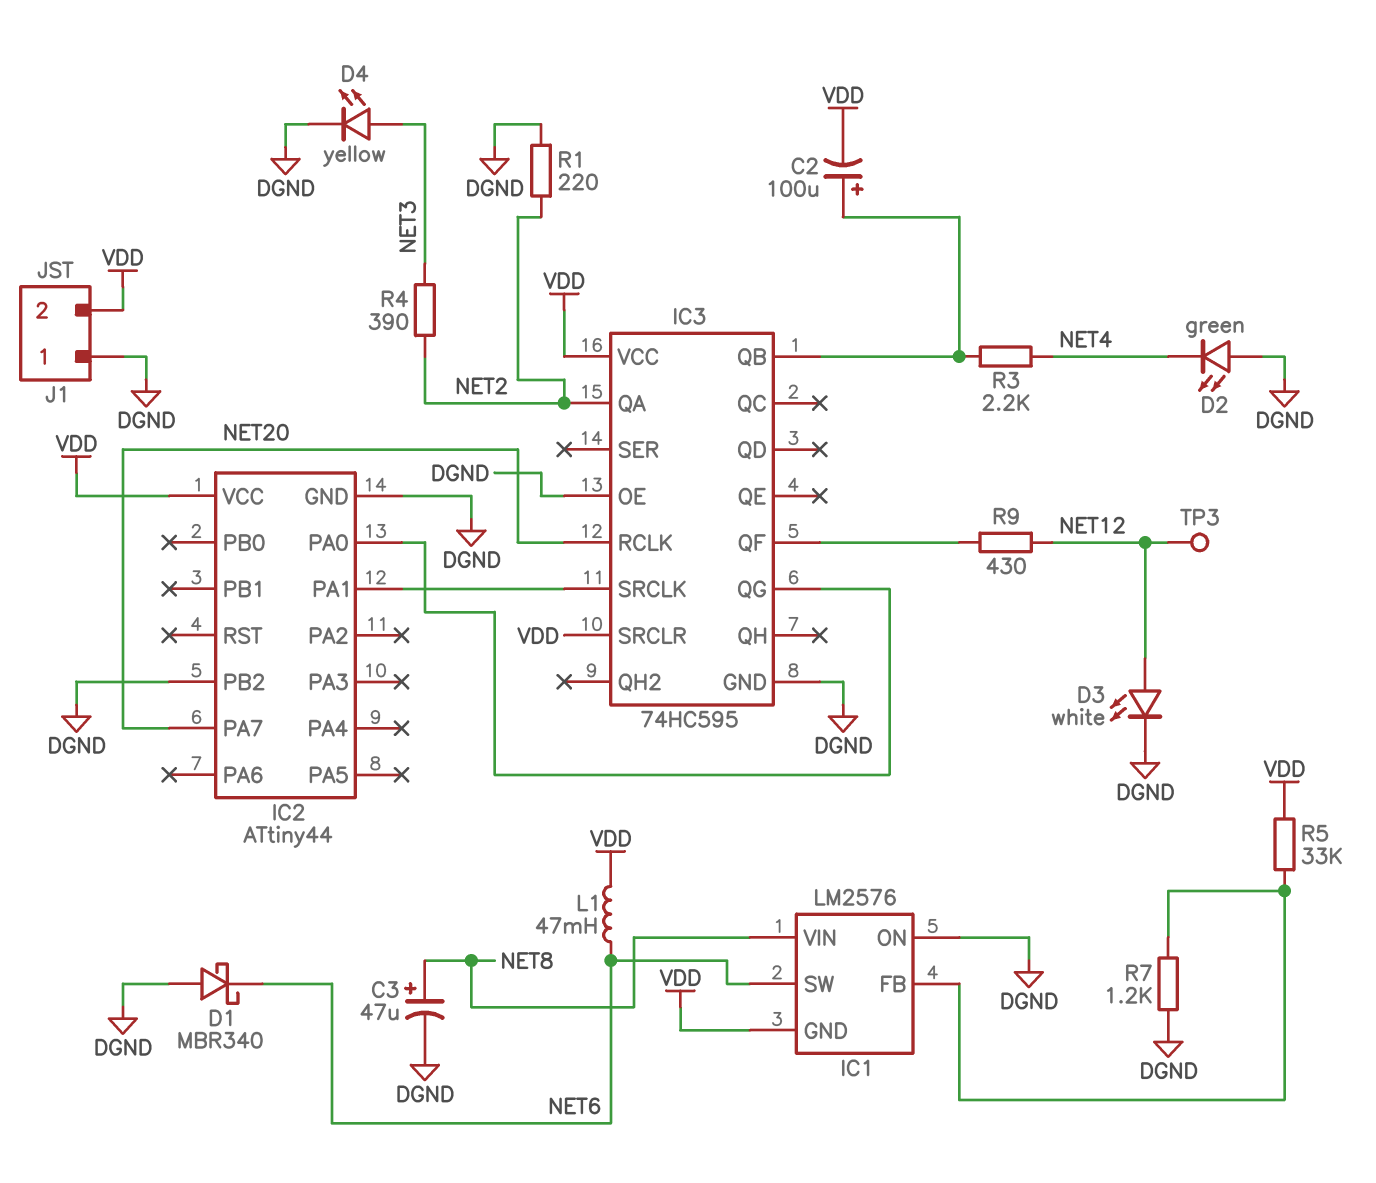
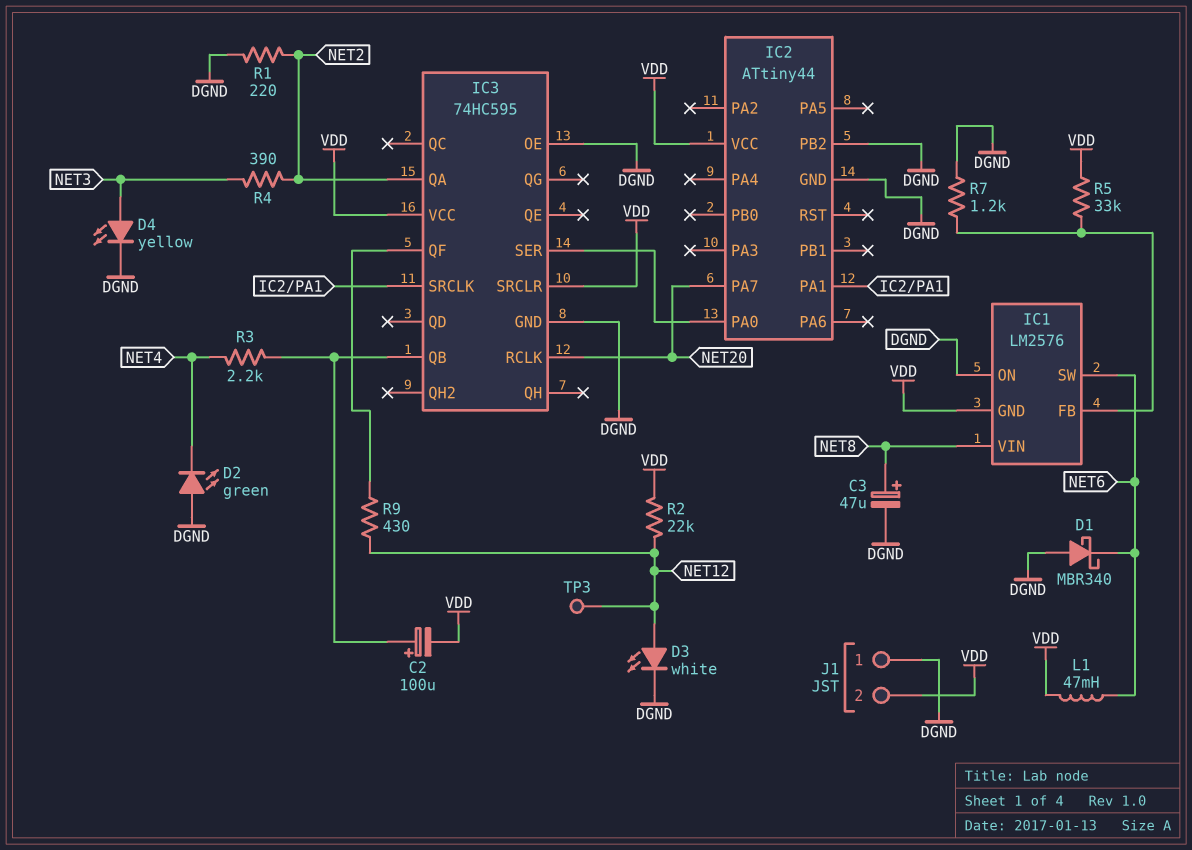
IC3 pin QG: IC2/PA0 -> none
IC3 pin SER: none -> IC2/PA0
R2: none -> 22k (NET12, VDD)

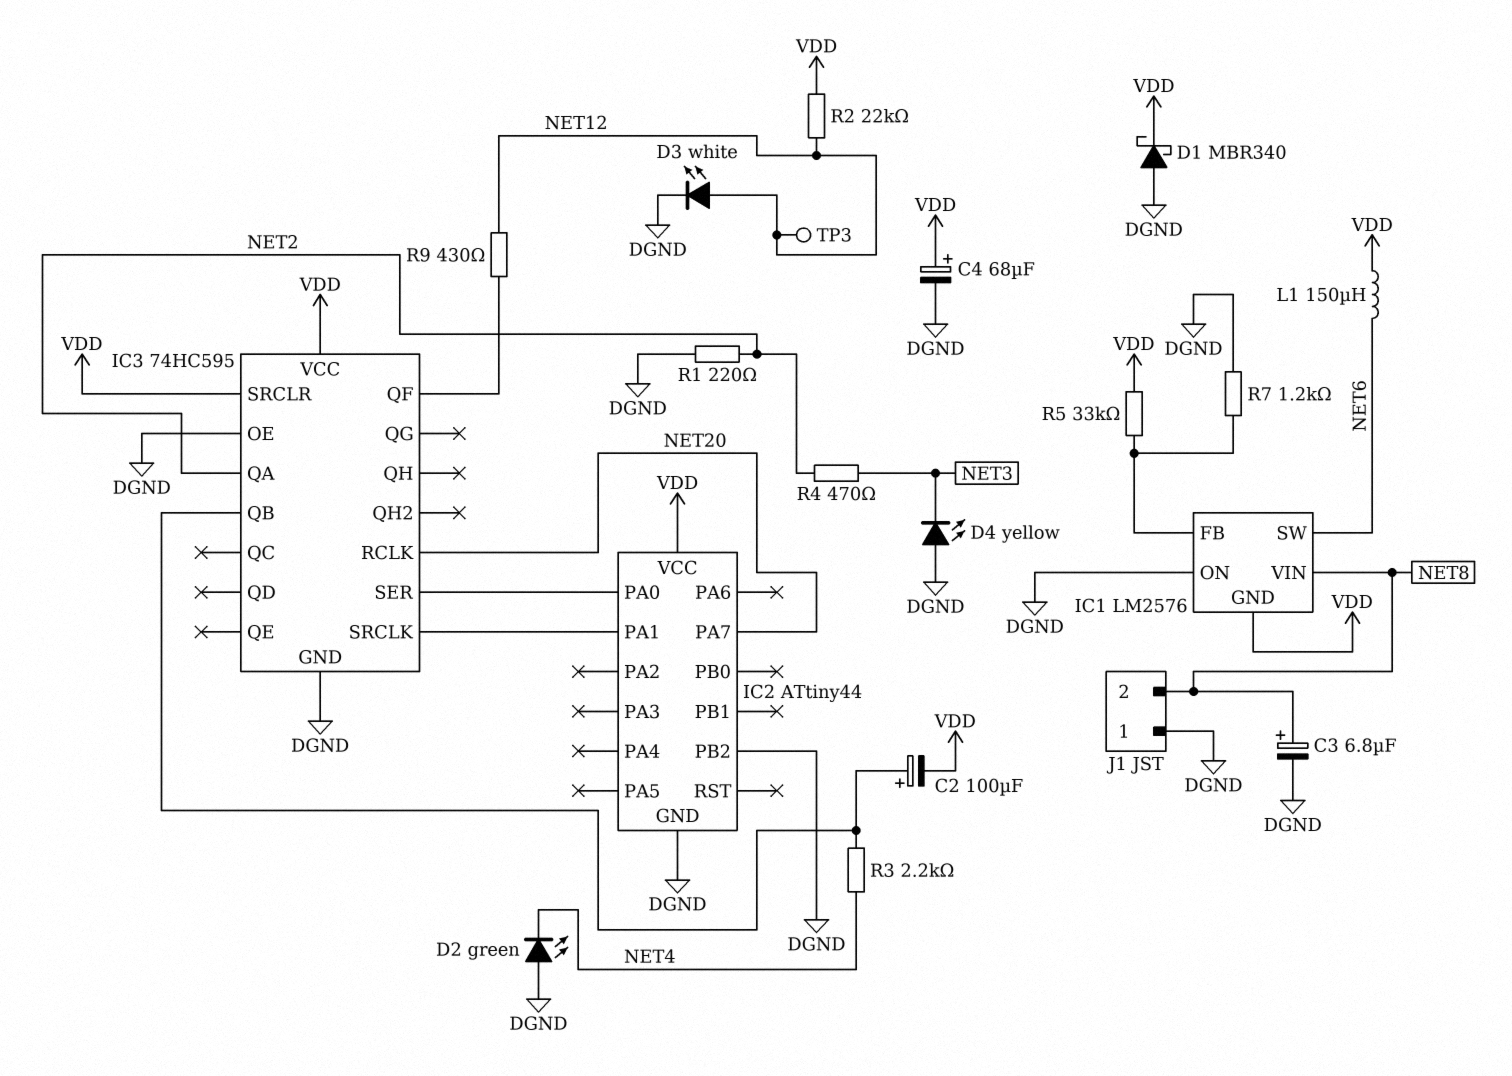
C3: 47uF (plus NET8, minus DGND) -> 6.8uF (plus NET8, minus DGND)
C4: none -> 68uF (plus VDD, minus DGND)
D1: schottky MBR340 (A DGND, K NET6) -> schottky MBR340 (A DGND, K VDD)
D4: LED yellow (A NET3, K DGND) -> LED yellow (A DGND, K NET3)
J1 pin 2: VDD -> NET8
L1: 47mH (NET6, VDD) -> 150uH (NET6, VDD)
R4: 390 (NET2, NET3) -> 470 (NET2, NET3)

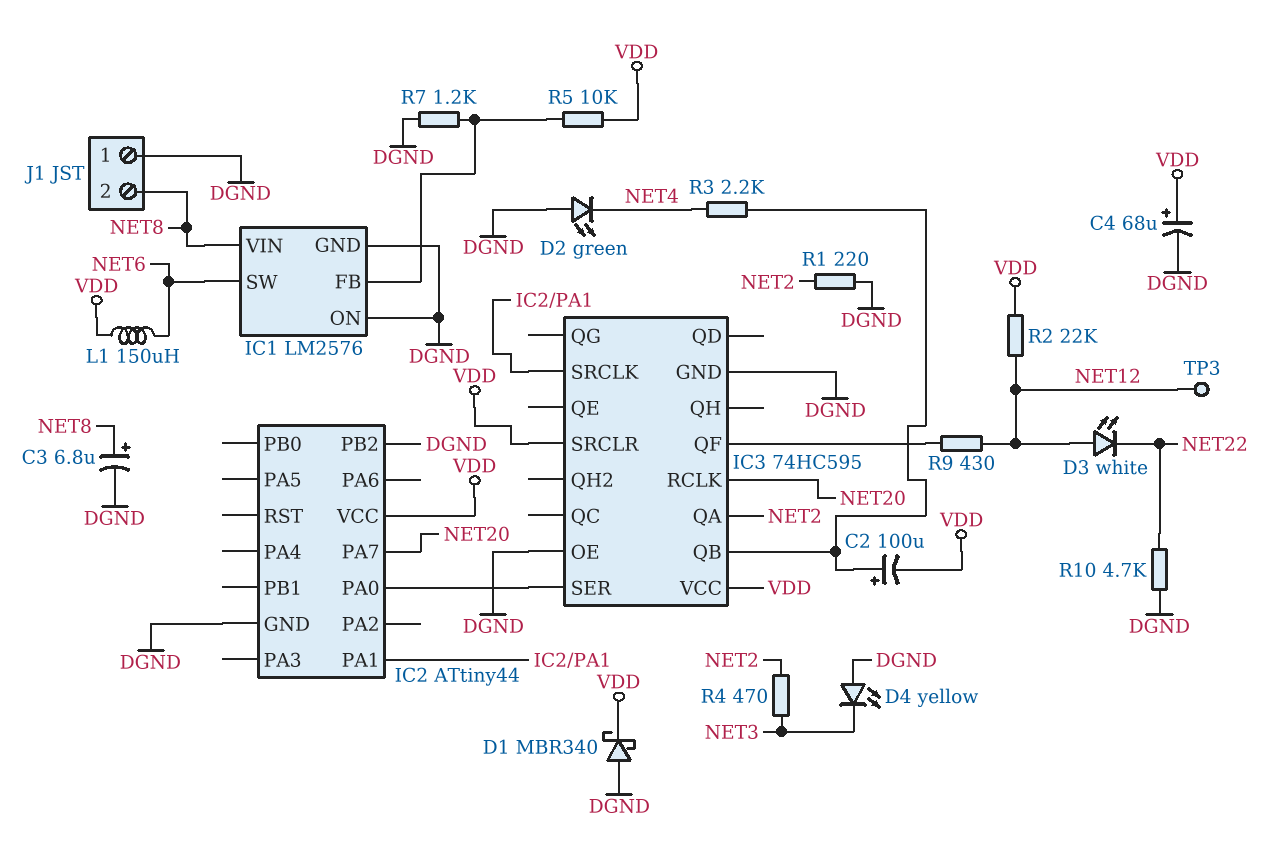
D3: LED white (A NET12, K DGND) -> LED white (A NET12, K NET22)
IC1 pin GND: VDD -> DGND
R5: 33k (IC1/FB, VDD) -> 10k (IC1/FB, VDD)
R10: none -> 4.7k (DGND, NET22)

